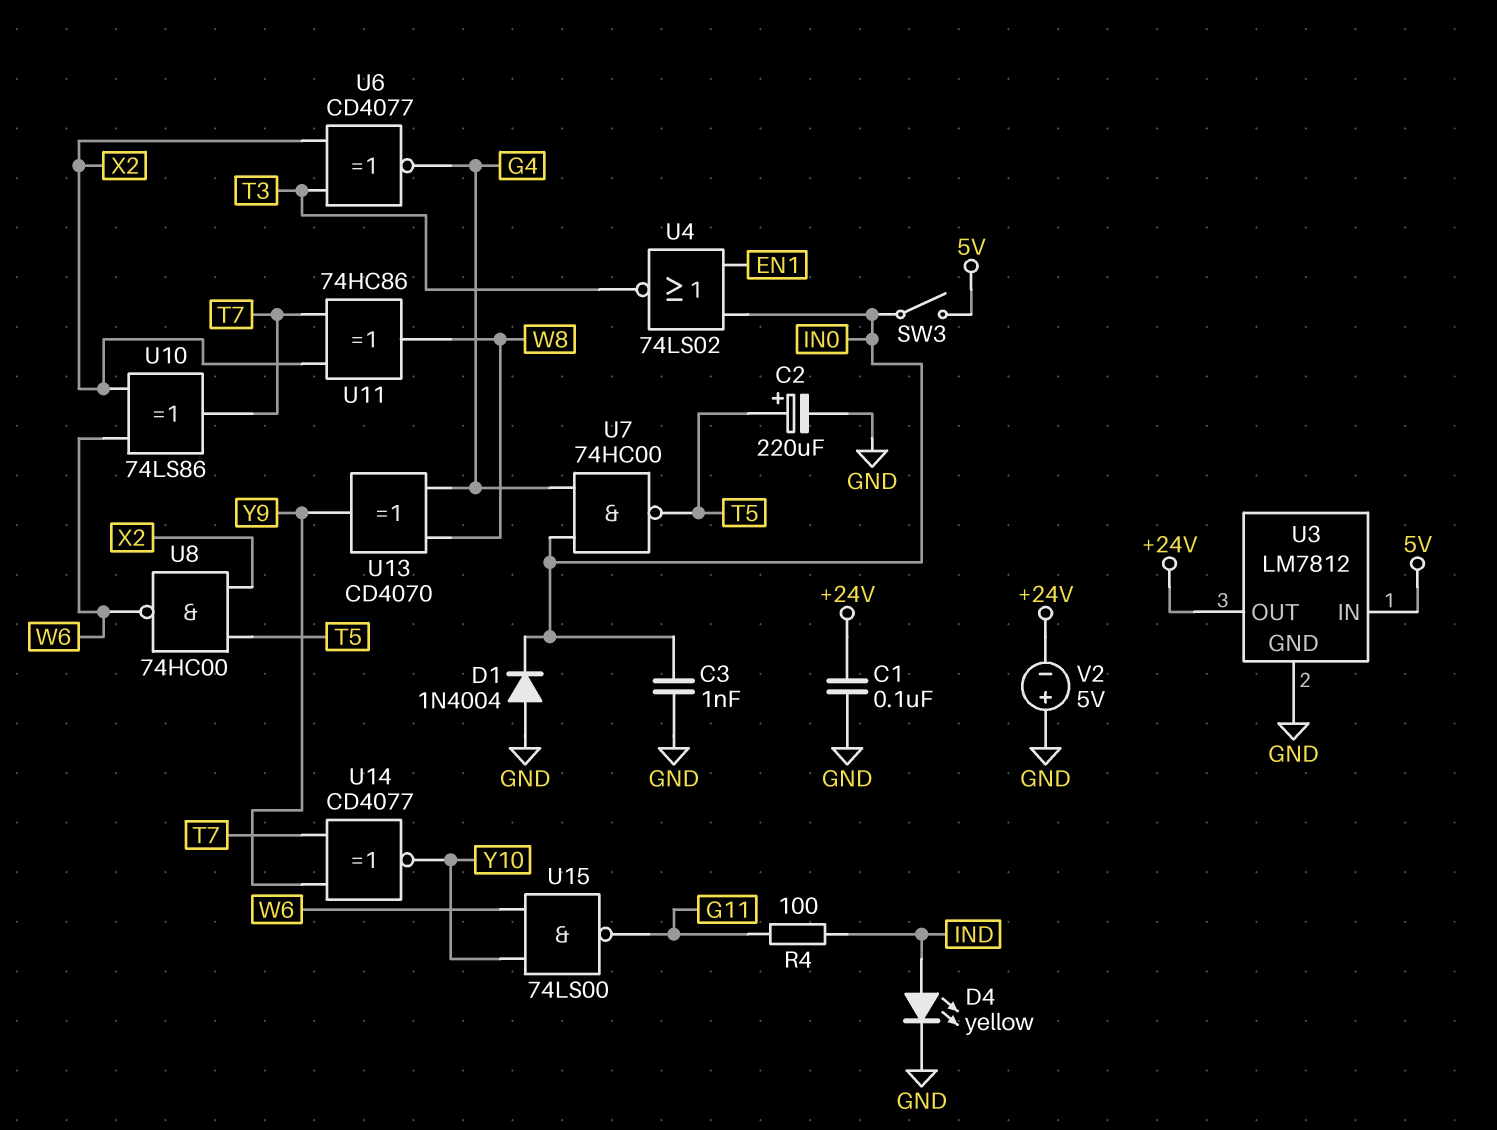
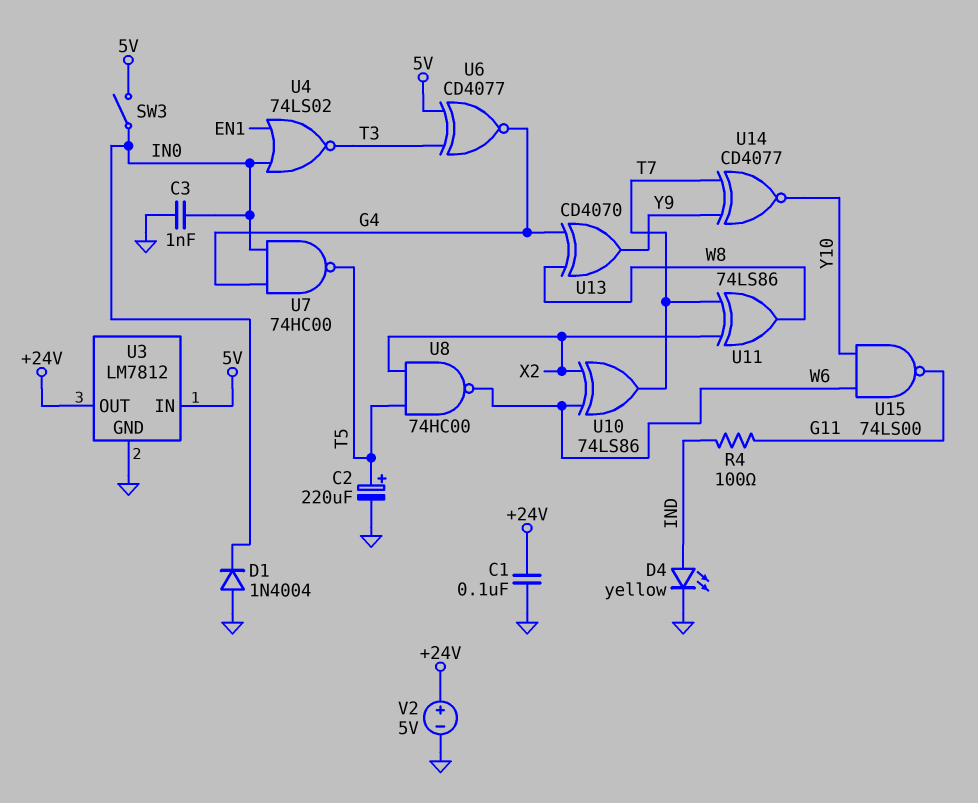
U6: XNOR CD4077 (in T3, in X2, out G4) -> XNOR CD4077 (in 5V, in T3, out G4)
U11: XOR 74HC86 (in T7, in X2, out W8) -> XOR 74LS86 (in T7, in X2, out W8)
V2: 5V (plus GND, minus +24V) -> 5V (plus +24V, minus GND)

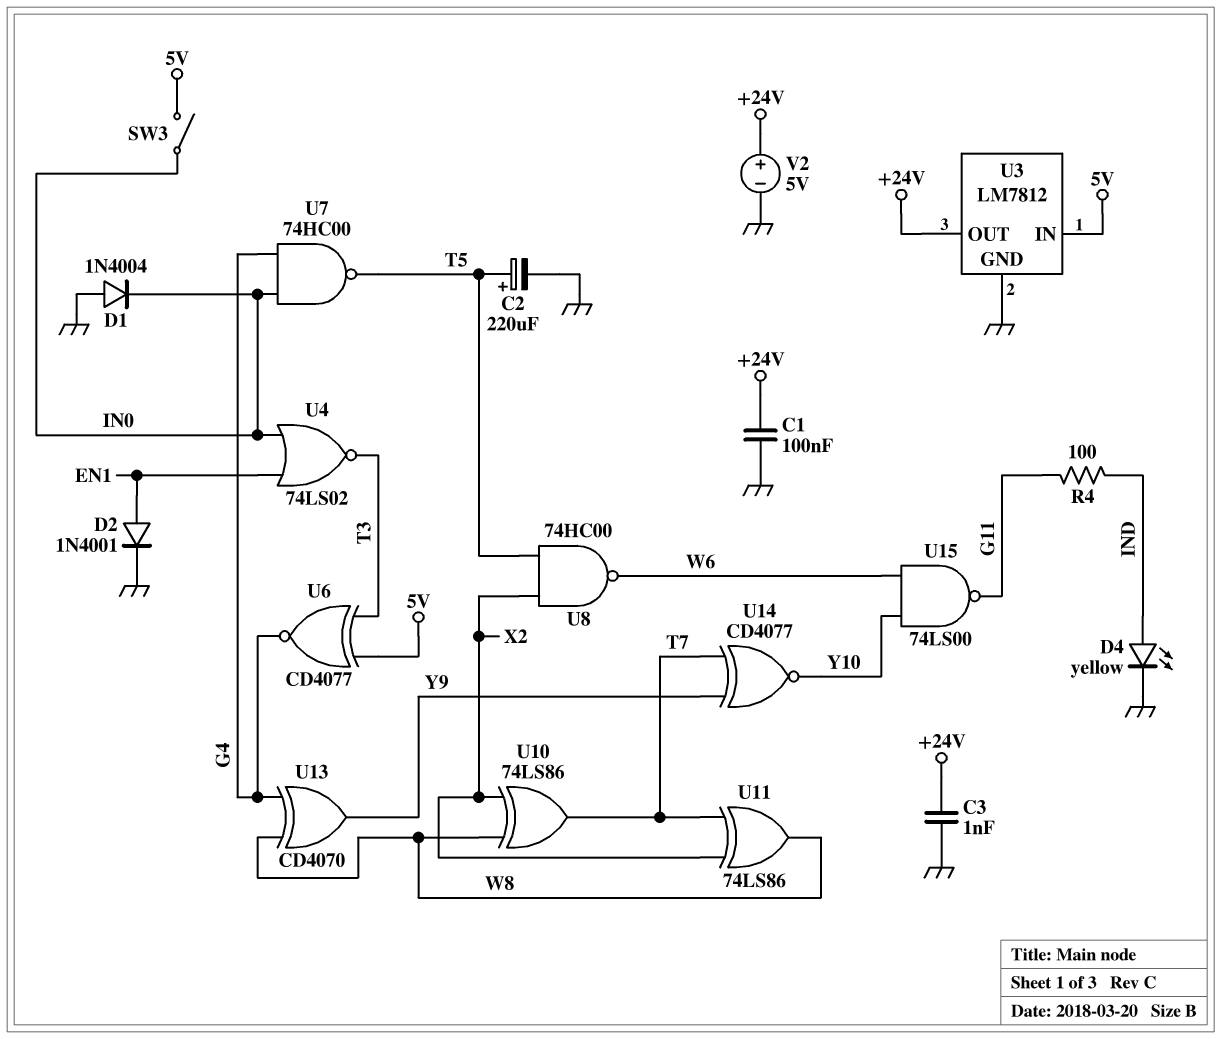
C3: 1nF (GND, IN0) -> 1nF (+24V, GND)
D2: none -> diode 1N4001 (A EN1, K GND)
U10: XOR 74LS86 (in W6, in X2, out T7) -> XOR 74LS86 (in W8, in X2, out T7)

